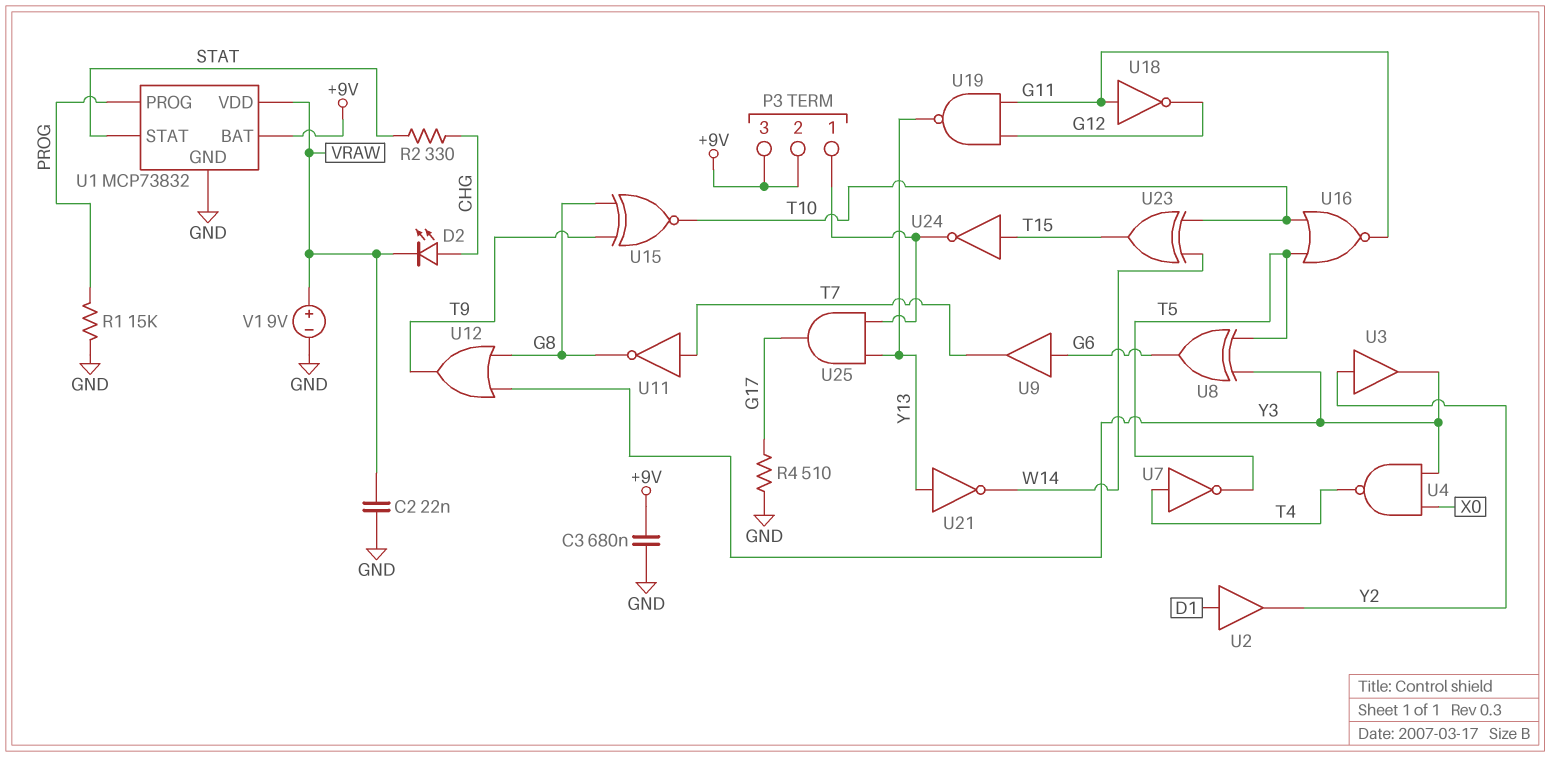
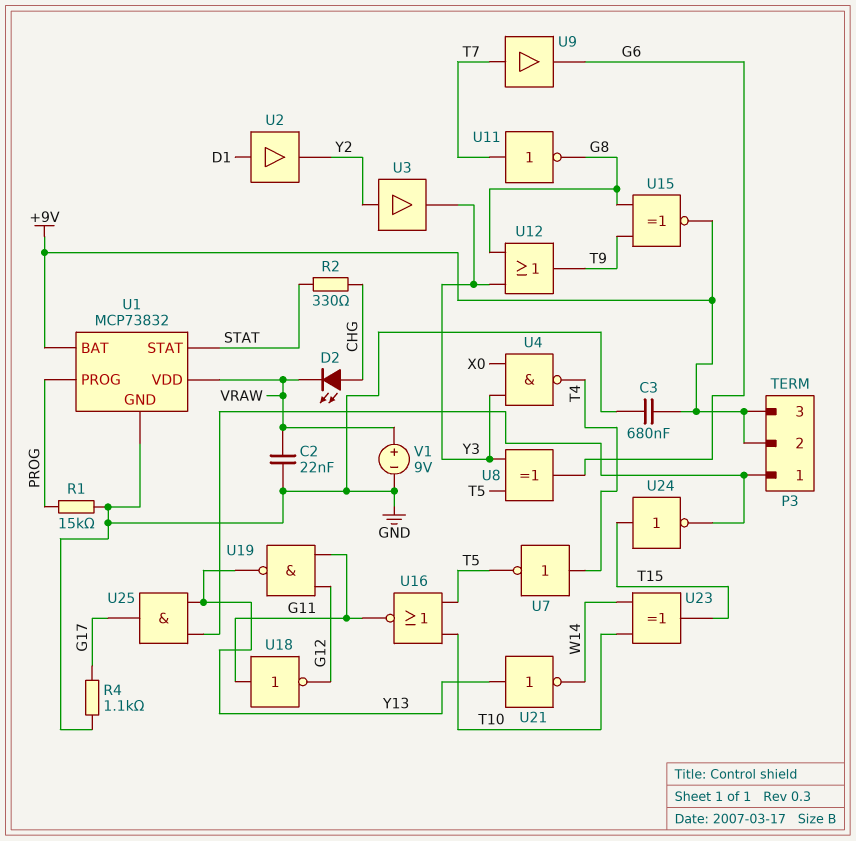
R4: 510 (G17, GND) -> 1.1k (G17, GND)
U9: buffer (in G6, out T7) -> buffer (in T7, out G6)
U15: XNOR (in G8, in T9, out T10) -> XNOR (in G8, in T9, out +9V)

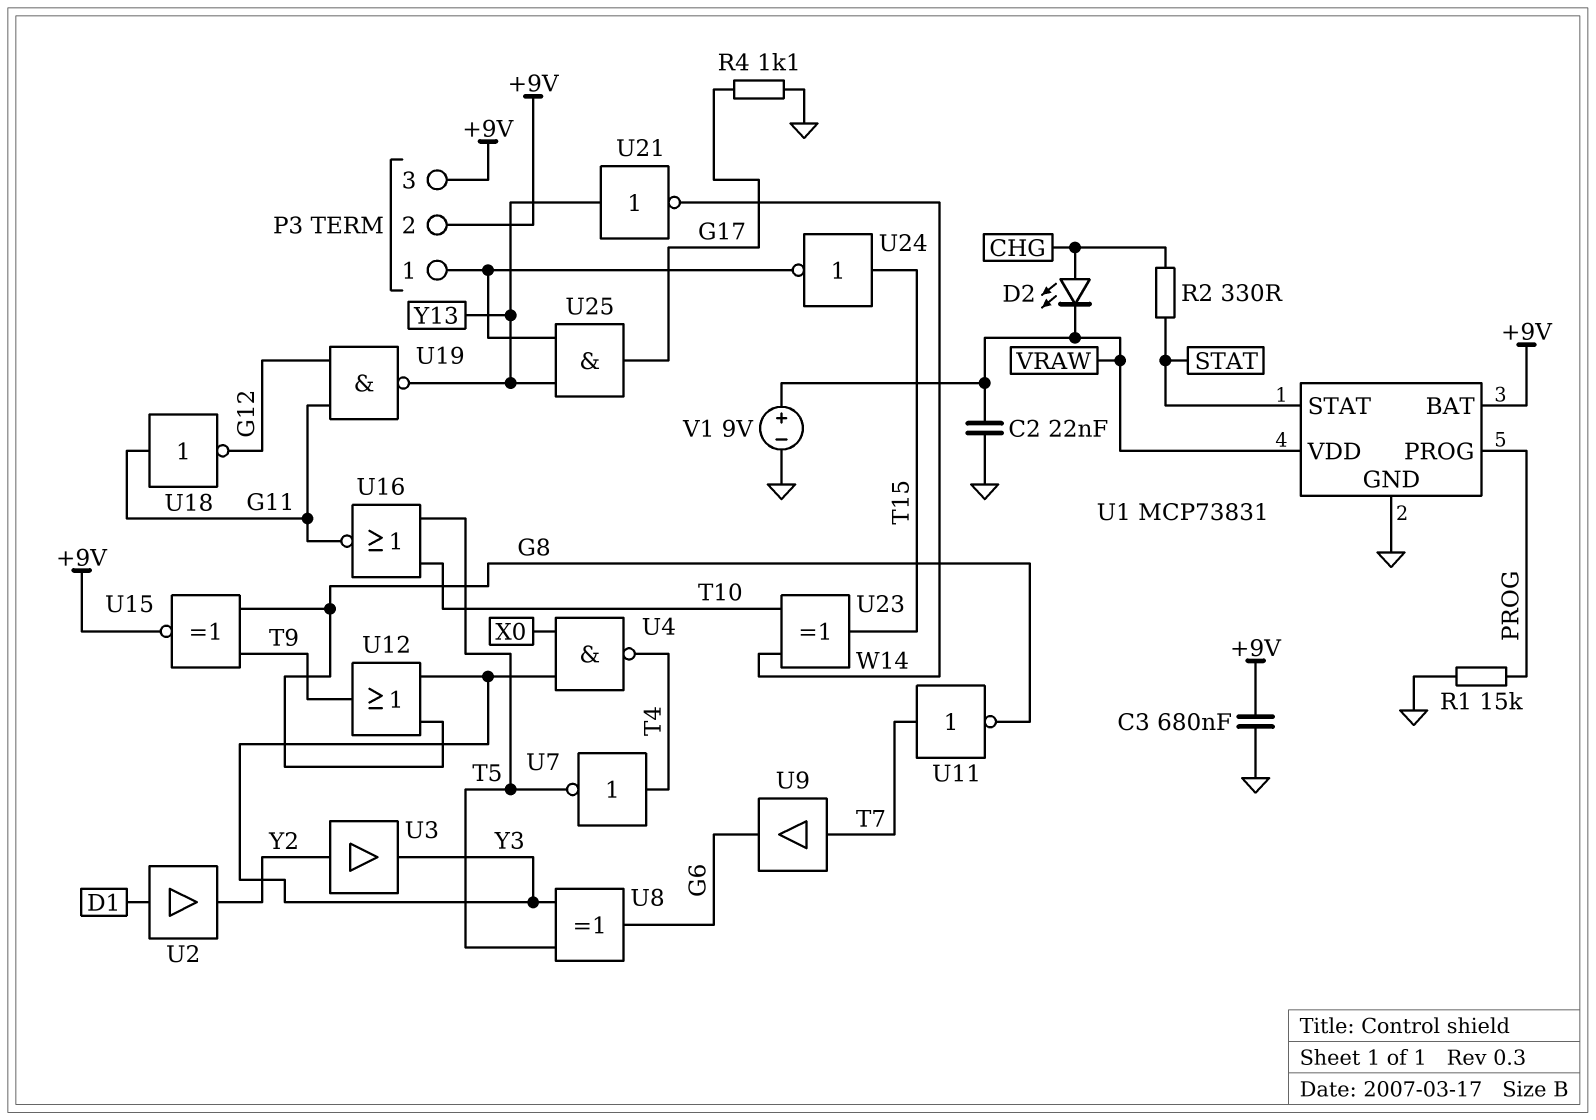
U1: MCP73832 -> MCP73831

